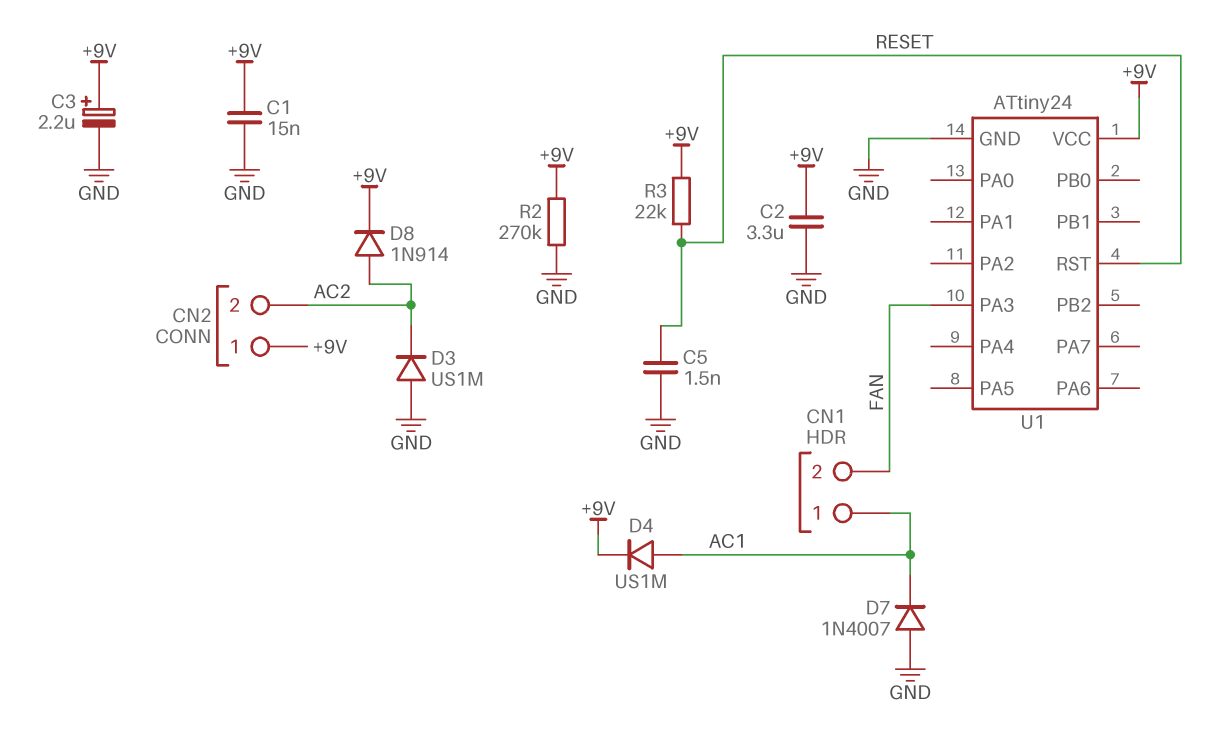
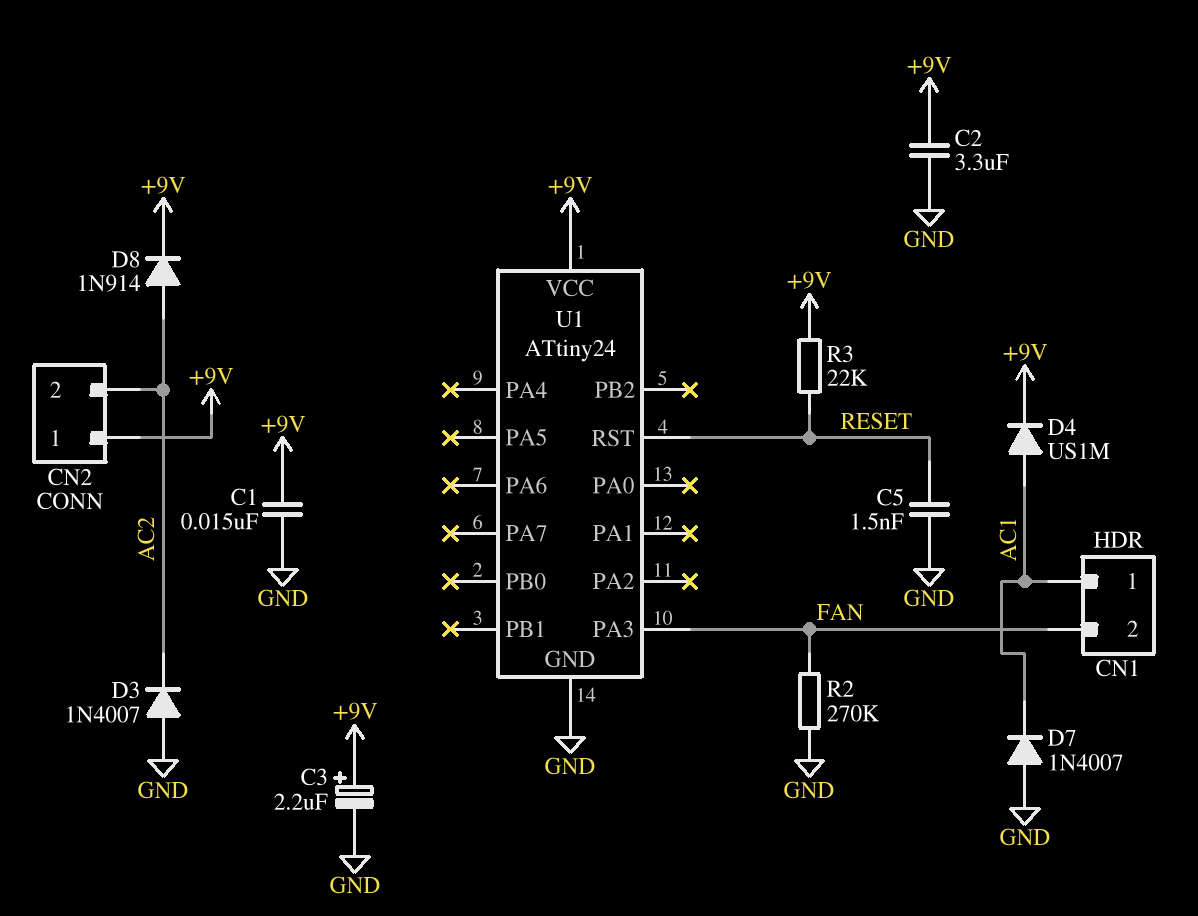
D3: diode US1M (A GND, K AC2) -> diode 1N4007 (A GND, K AC2)
R2: 270k (+9V, GND) -> 270k (FAN, GND)

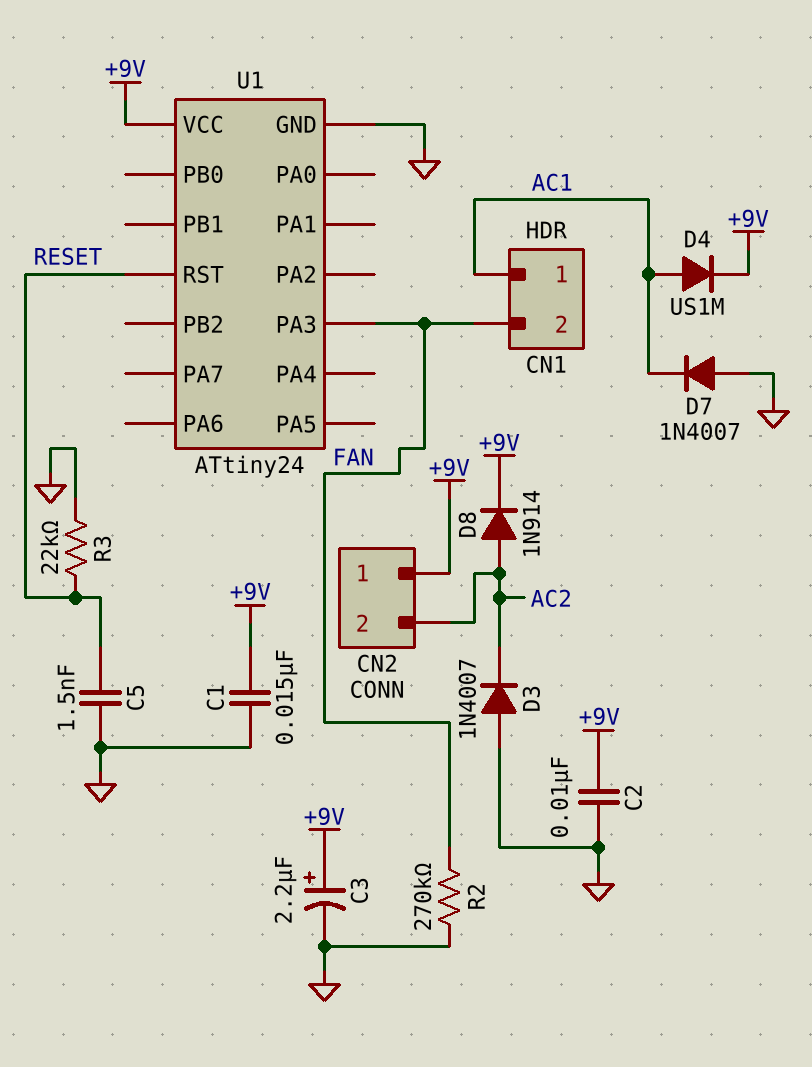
C2: 3.3uF (+9V, GND) -> 10nF (+9V, GND)
R3: 22k (+9V, RESET) -> 22k (GND, RESET)

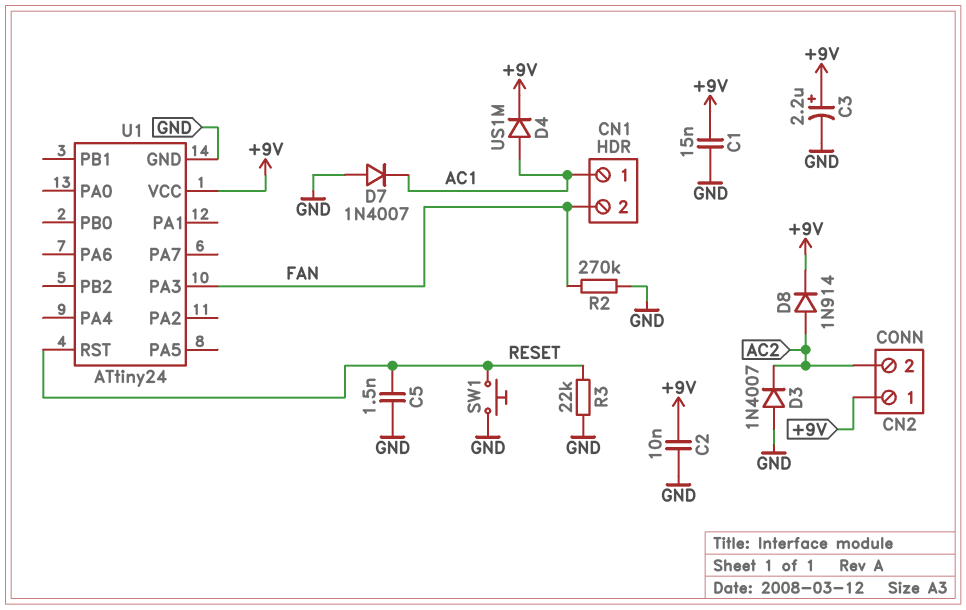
SW1: none -> button (GND, RESET)

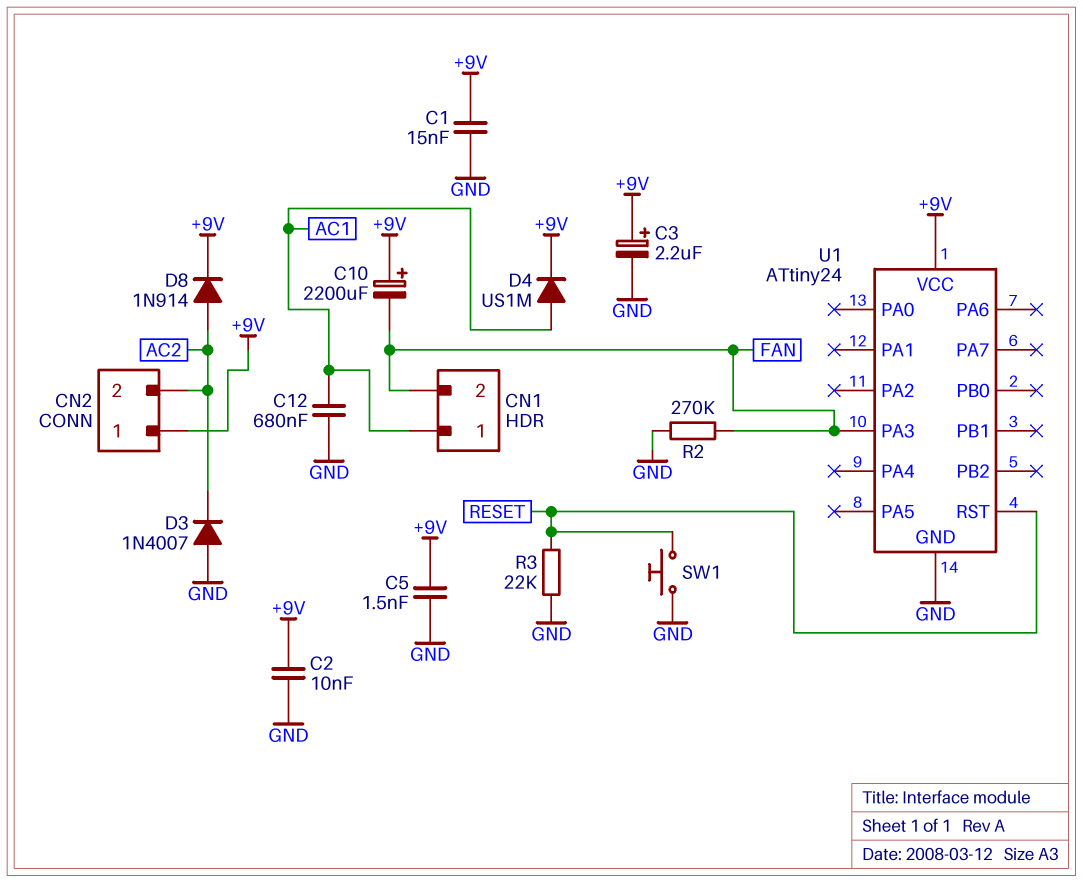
C5: 1.5nF (GND, RESET) -> 1.5nF (+9V, GND)
C10: none -> 2200uF (plus +9V, minus FAN)
C12: none -> 680nF (AC1, GND)
D7: diode 1N4007 (A GND, K AC1) -> none

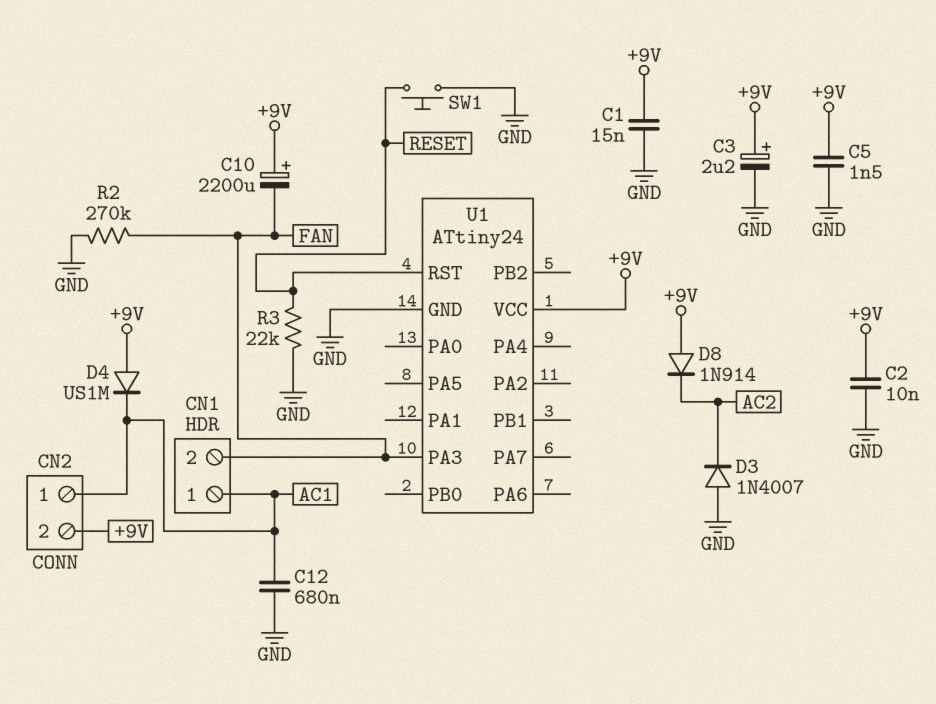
CN2 pin 1: +9V -> AC1
CN2 pin 2: AC2 -> +9V
D4: diode US1M (A AC1, K +9V) -> diode US1M (A +9V, K AC1)
D8: diode 1N914 (A AC2, K +9V) -> diode 1N914 (A +9V, K AC2)

